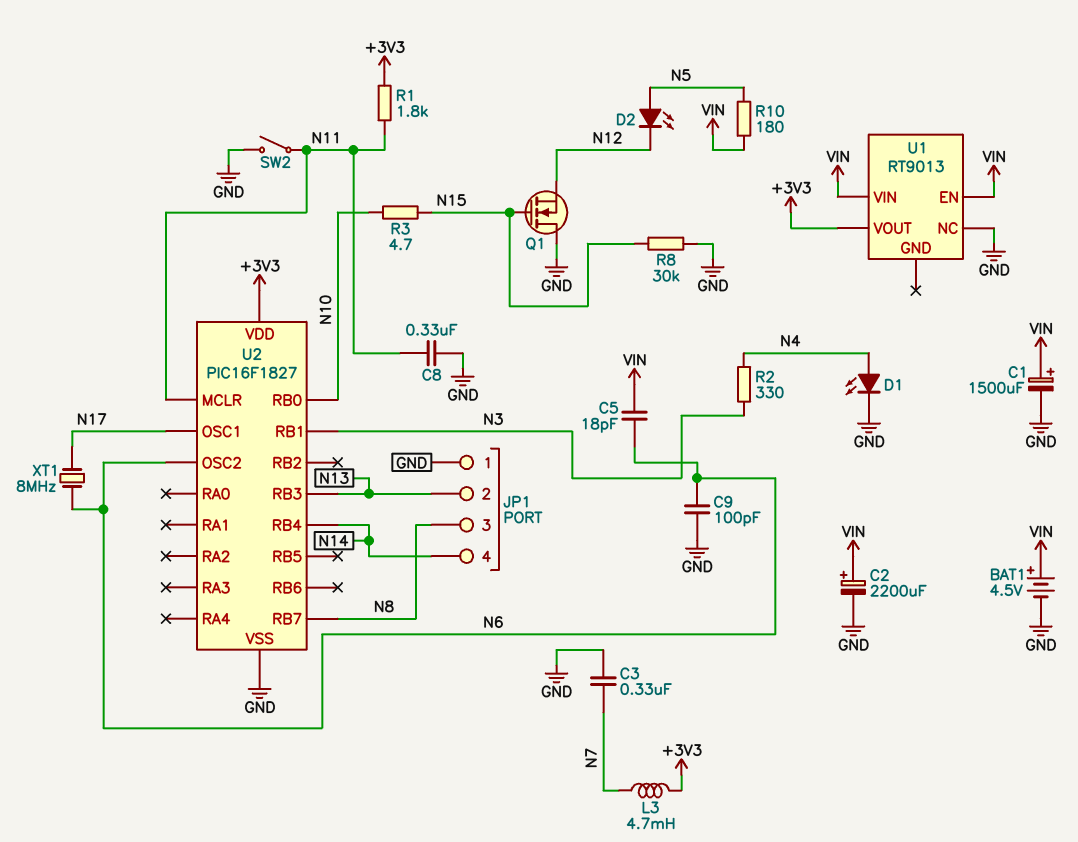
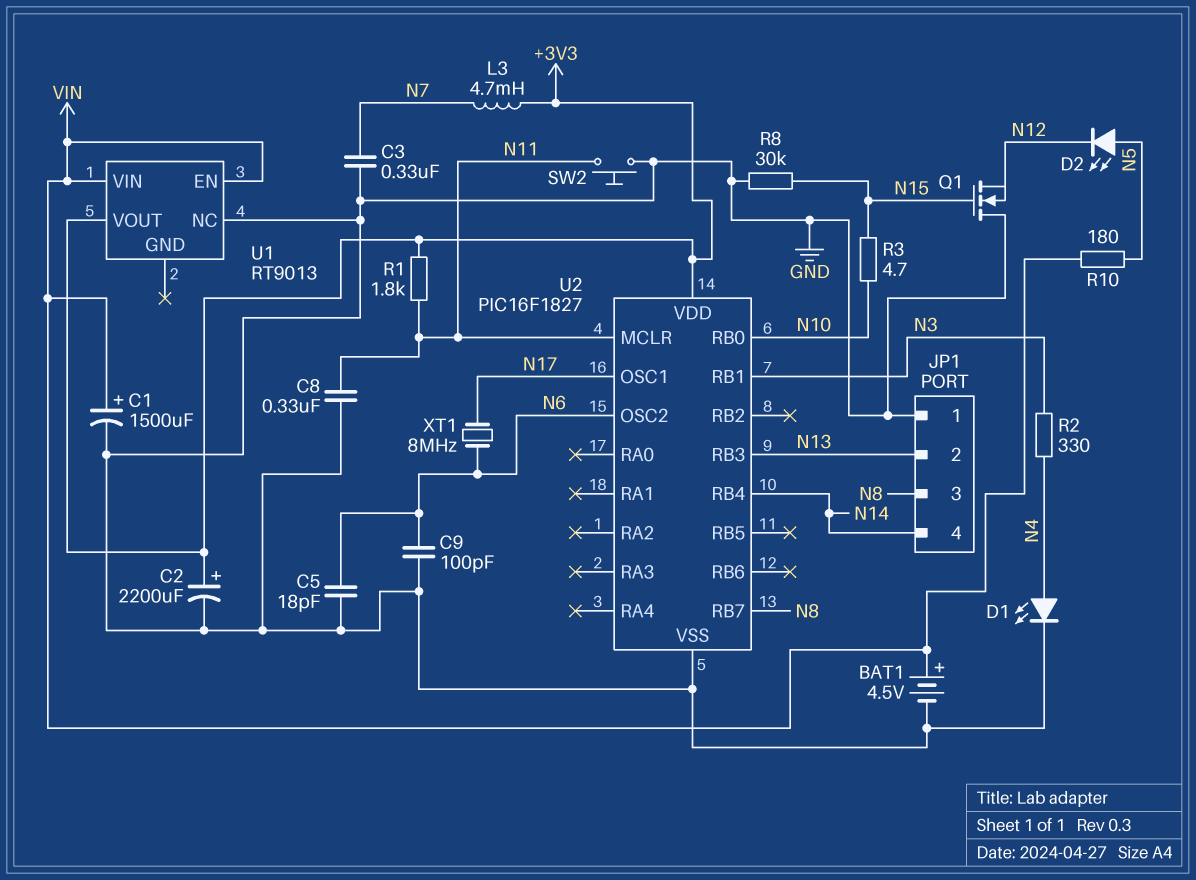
C2: 2200uF (plus VIN, minus GND) -> 2200uF (plus +3V3, minus GND)
C5: 18pF (N6, VIN) -> 18pF (GND, N6)
SW2: switch (GND, N11) -> button (GND, N11)

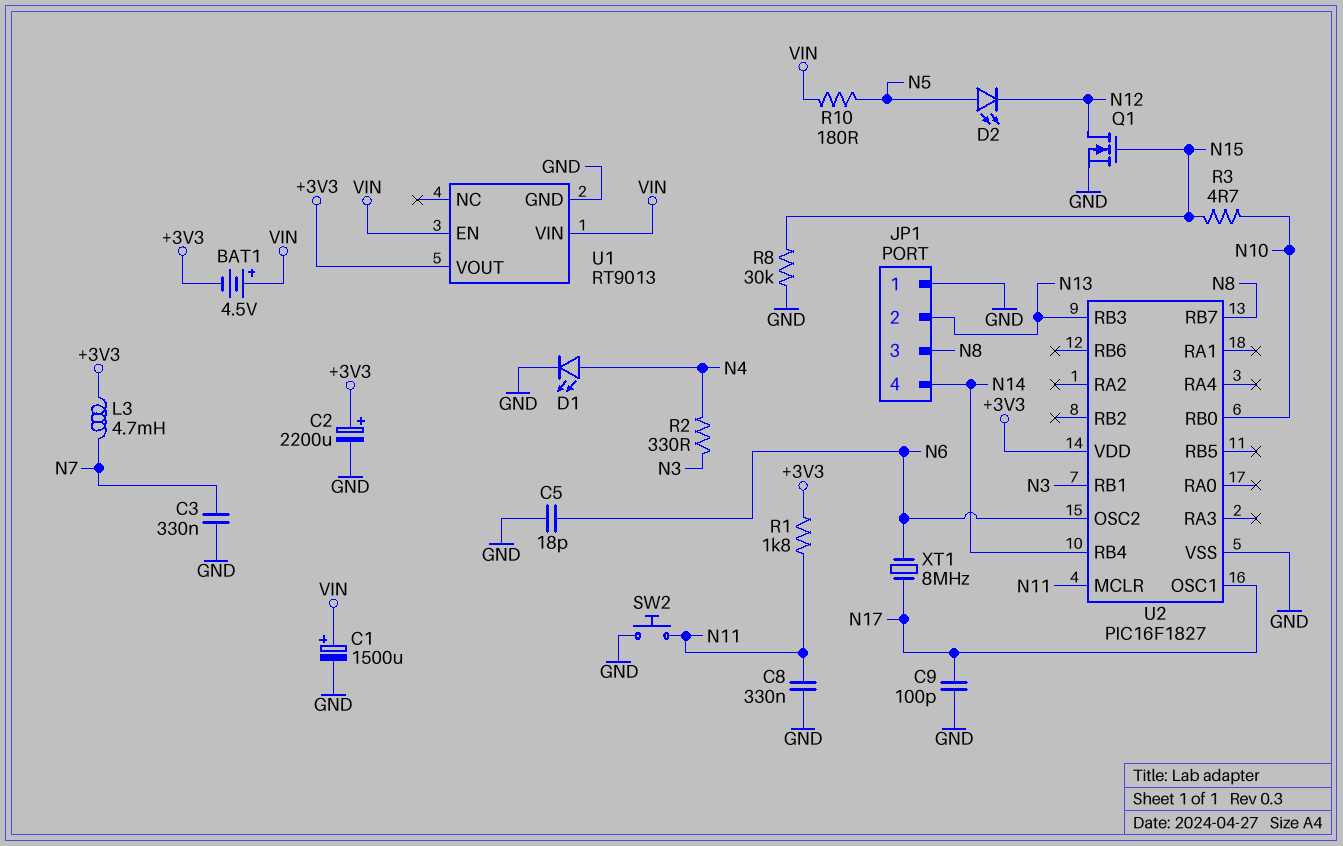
BAT1: 4.5V (plus VIN, minus GND) -> 4.5V (plus VIN, minus +3V3)
C9: 100pF (GND, N6) -> 100pF (GND, N17)
Q1: NMOS (G N15, D GND, S N12) -> NMOS (G N15, D N12, S GND)
U1 pin GND: none -> GND
U1 pin NC: GND -> none

